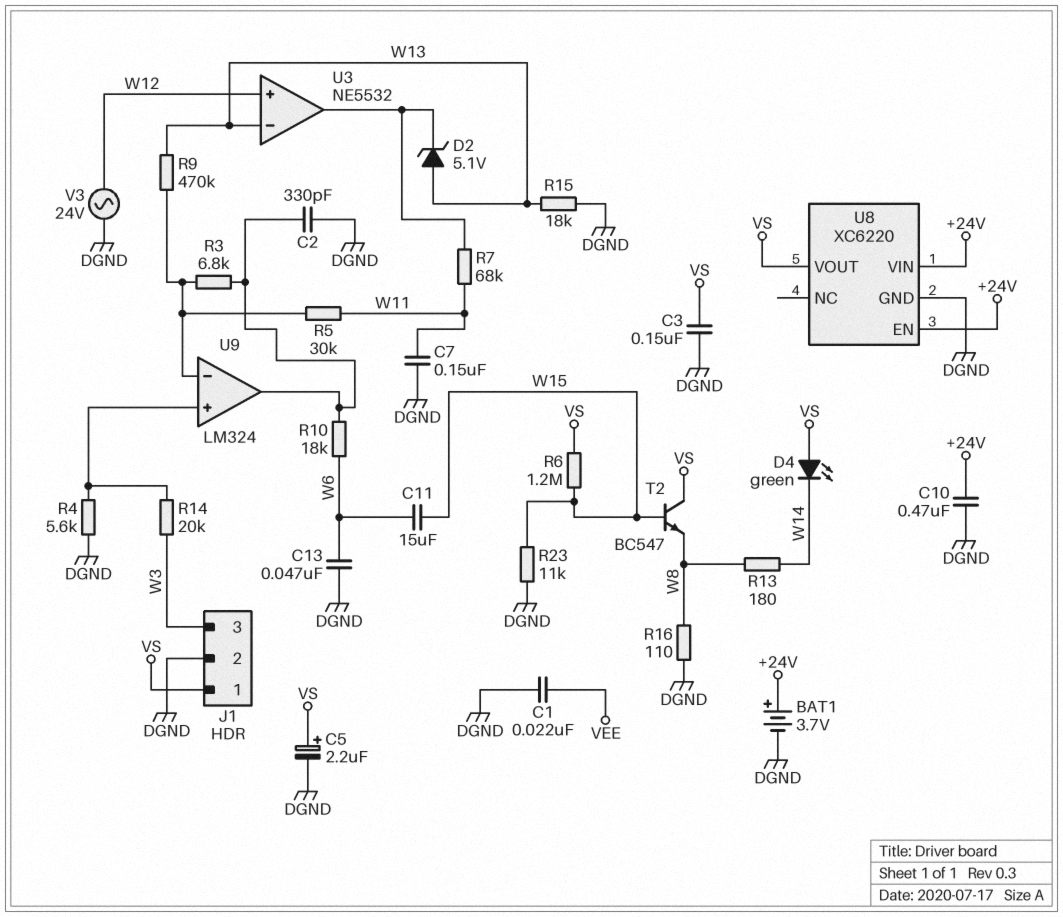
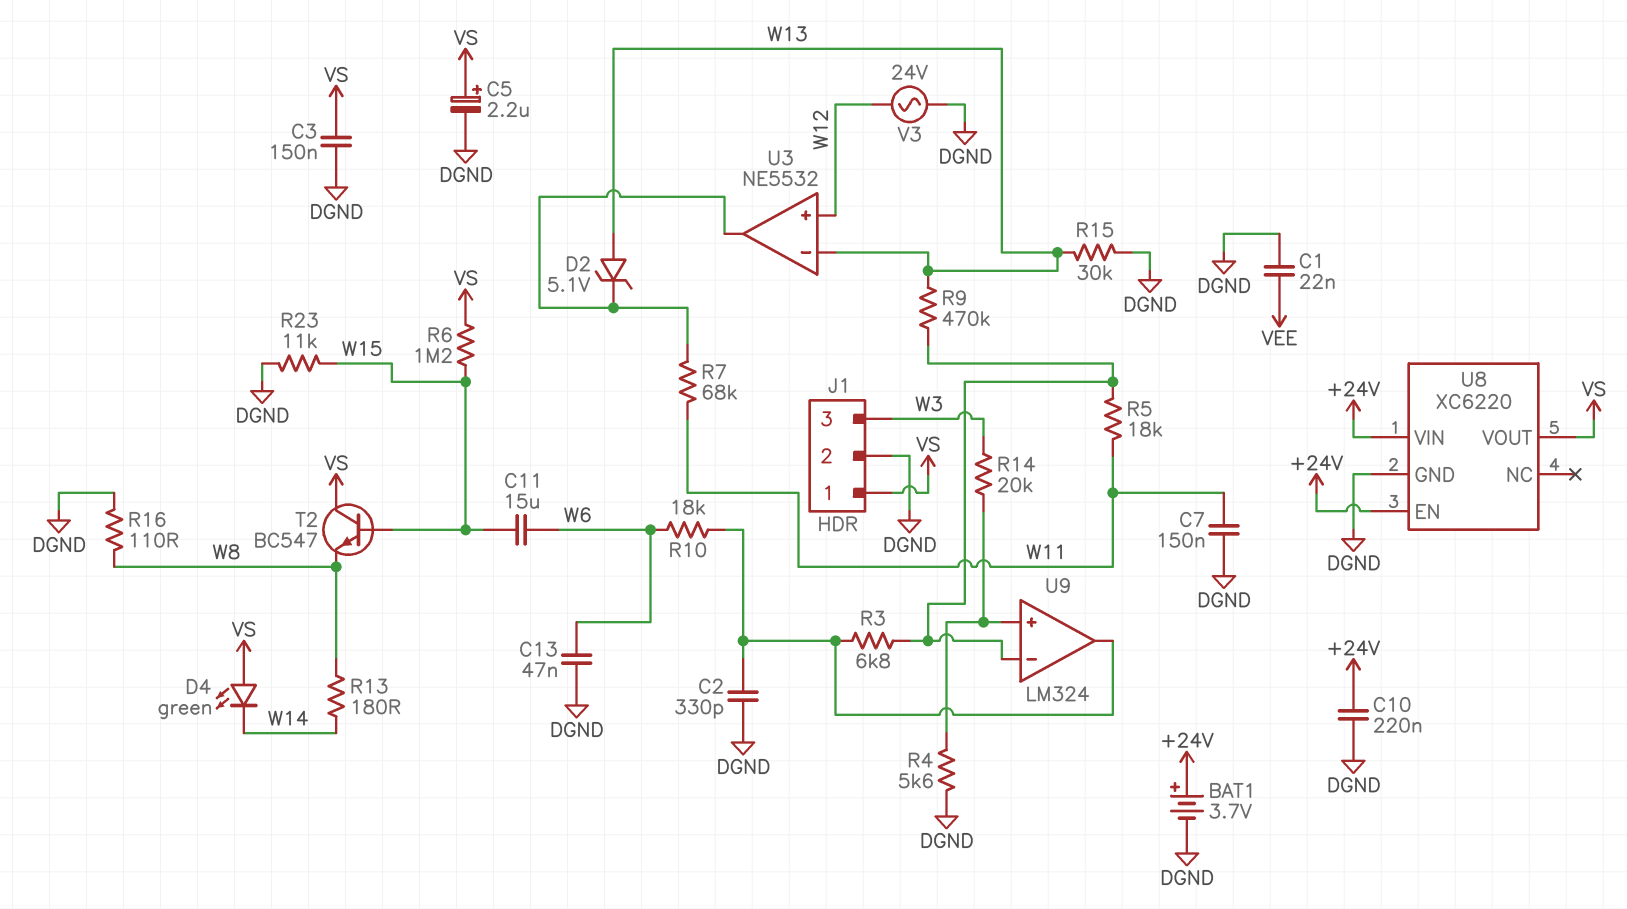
C10: 470nF (+24V, DGND) -> 220nF (+24V, DGND)
R5: 30k (U9/in-, W11) -> 18k (U9/in-, W11)
R15: 18k (DGND, W13) -> 30k (DGND, W13)

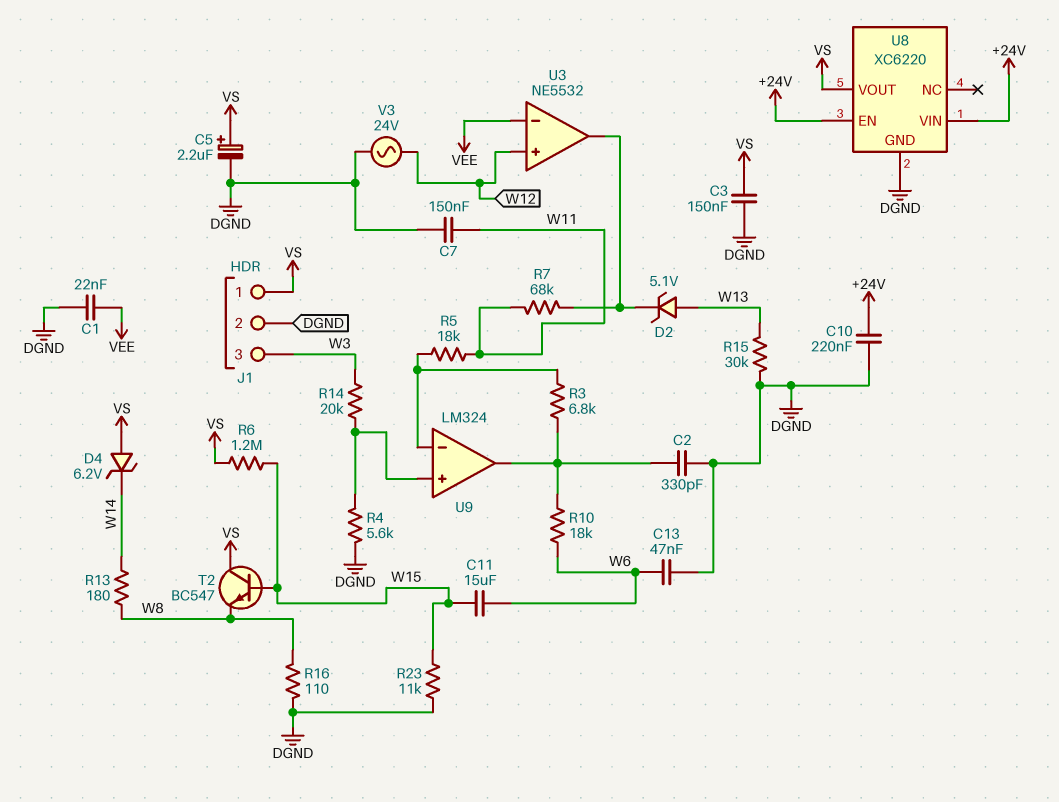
BAT1: 3.7V (plus +24V, minus DGND) -> none
D4: LED green (A VS, K W14) -> zener 6.2V (A VS, K W14)
R9: 470k (U9/in-, W13) -> none
U3 pin in-: W13 -> VEE

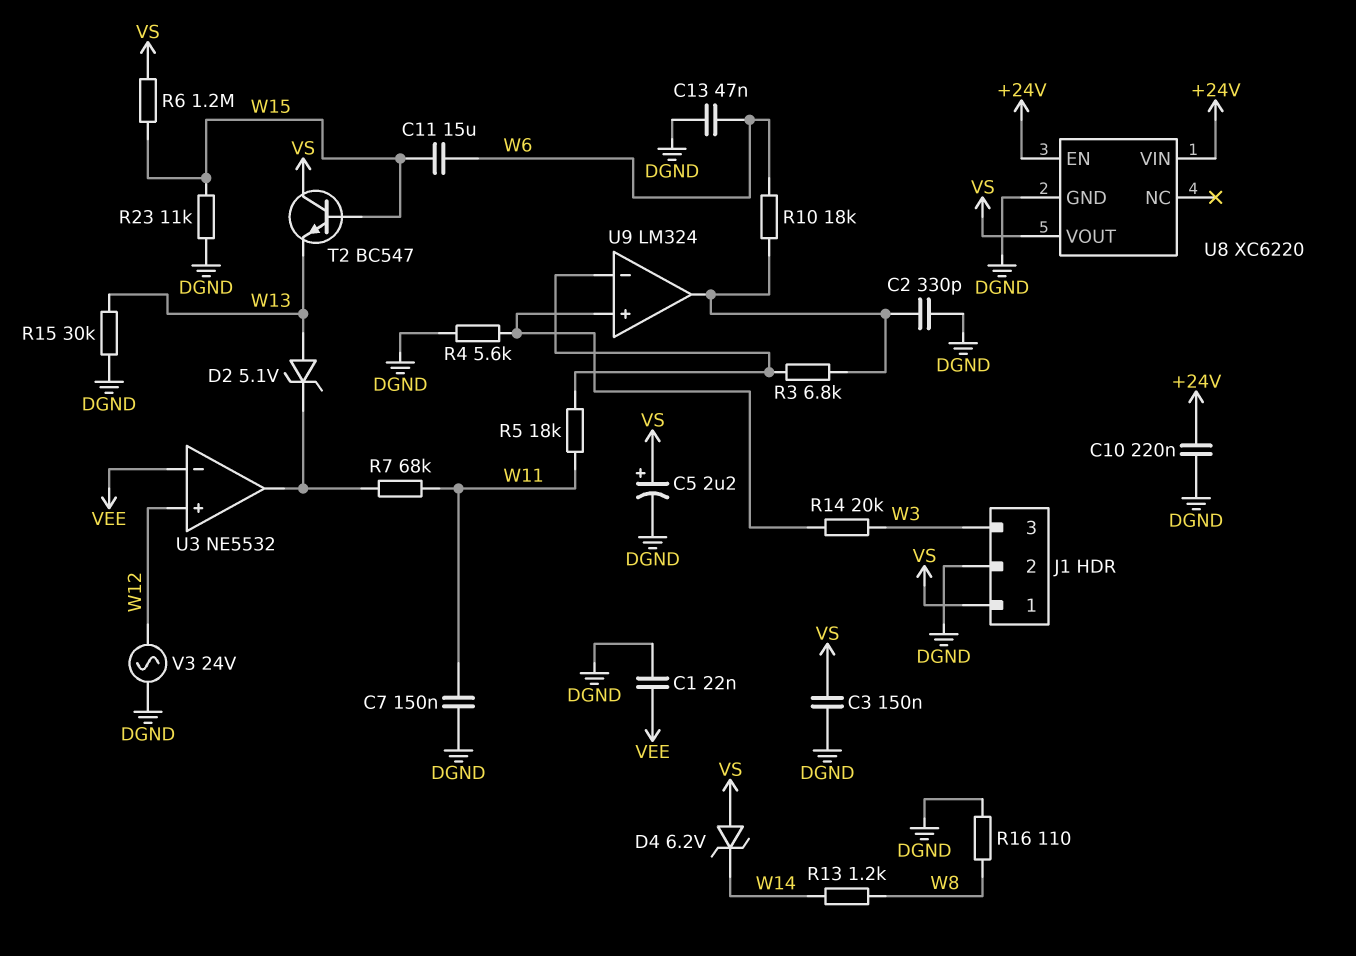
R13: 180 (W8, W14) -> 1.2k (W8, W14)
T2: NPN BC547 (B W15, C VS, E W8) -> NPN BC547 (B W15, C VS, E W13)

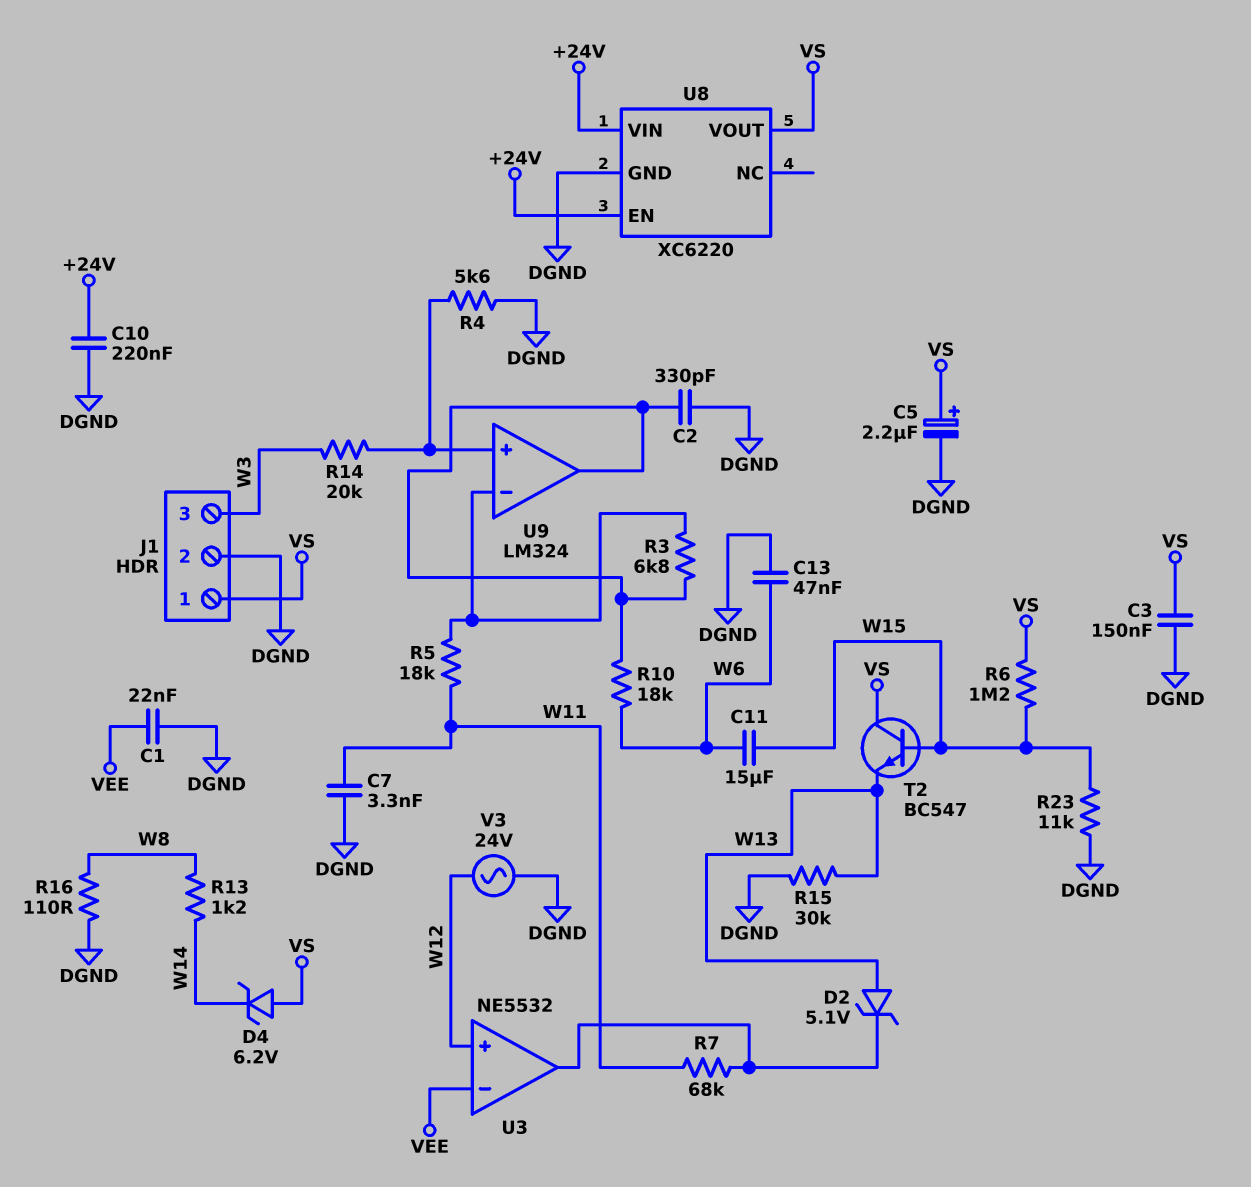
C7: 150nF (DGND, W11) -> 3.3nF (DGND, W11)

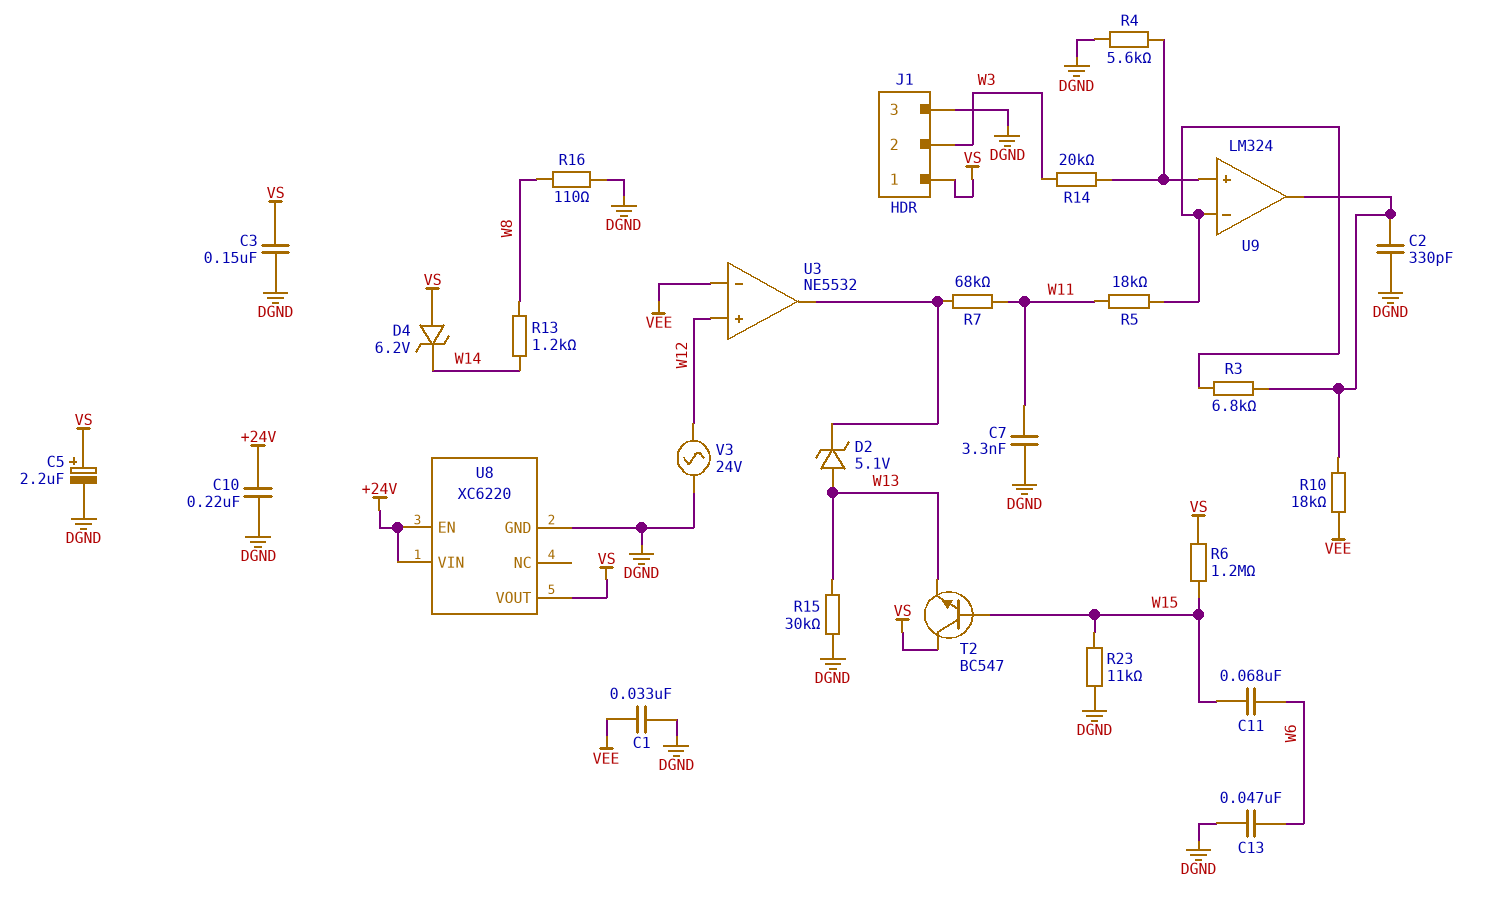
C1: 22nF (DGND, VEE) -> 33nF (DGND, VEE)
C11: 15uF (W6, W15) -> 68nF (W6, W15)
J1 pin 2: DGND -> W3
J1 pin 3: W3 -> DGND
R10: 18k (U9/out, W6) -> 18k (U9/out, VEE)

